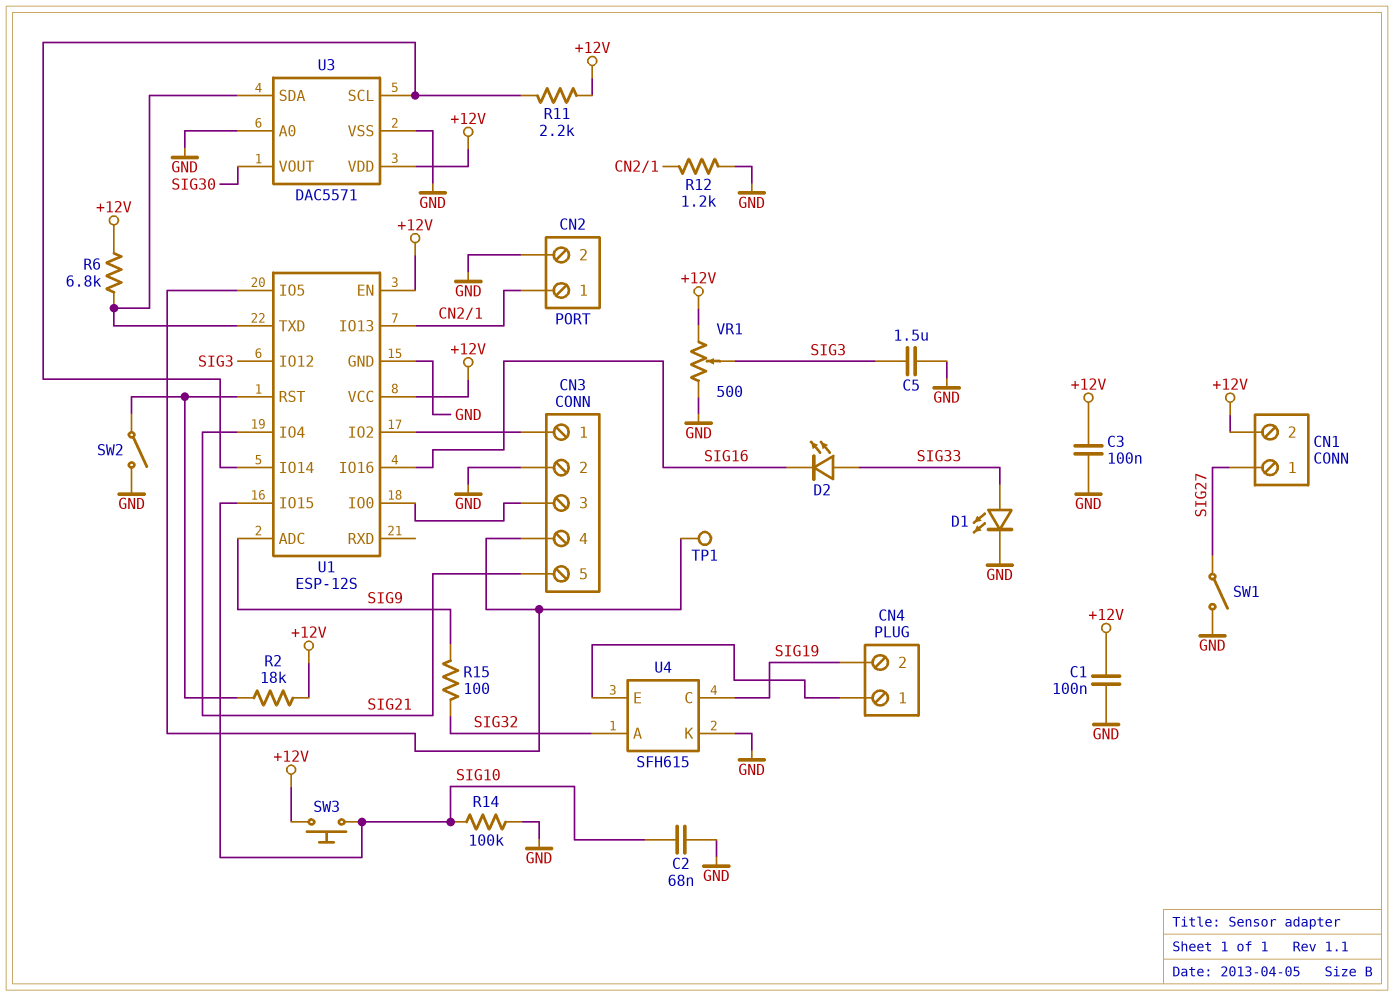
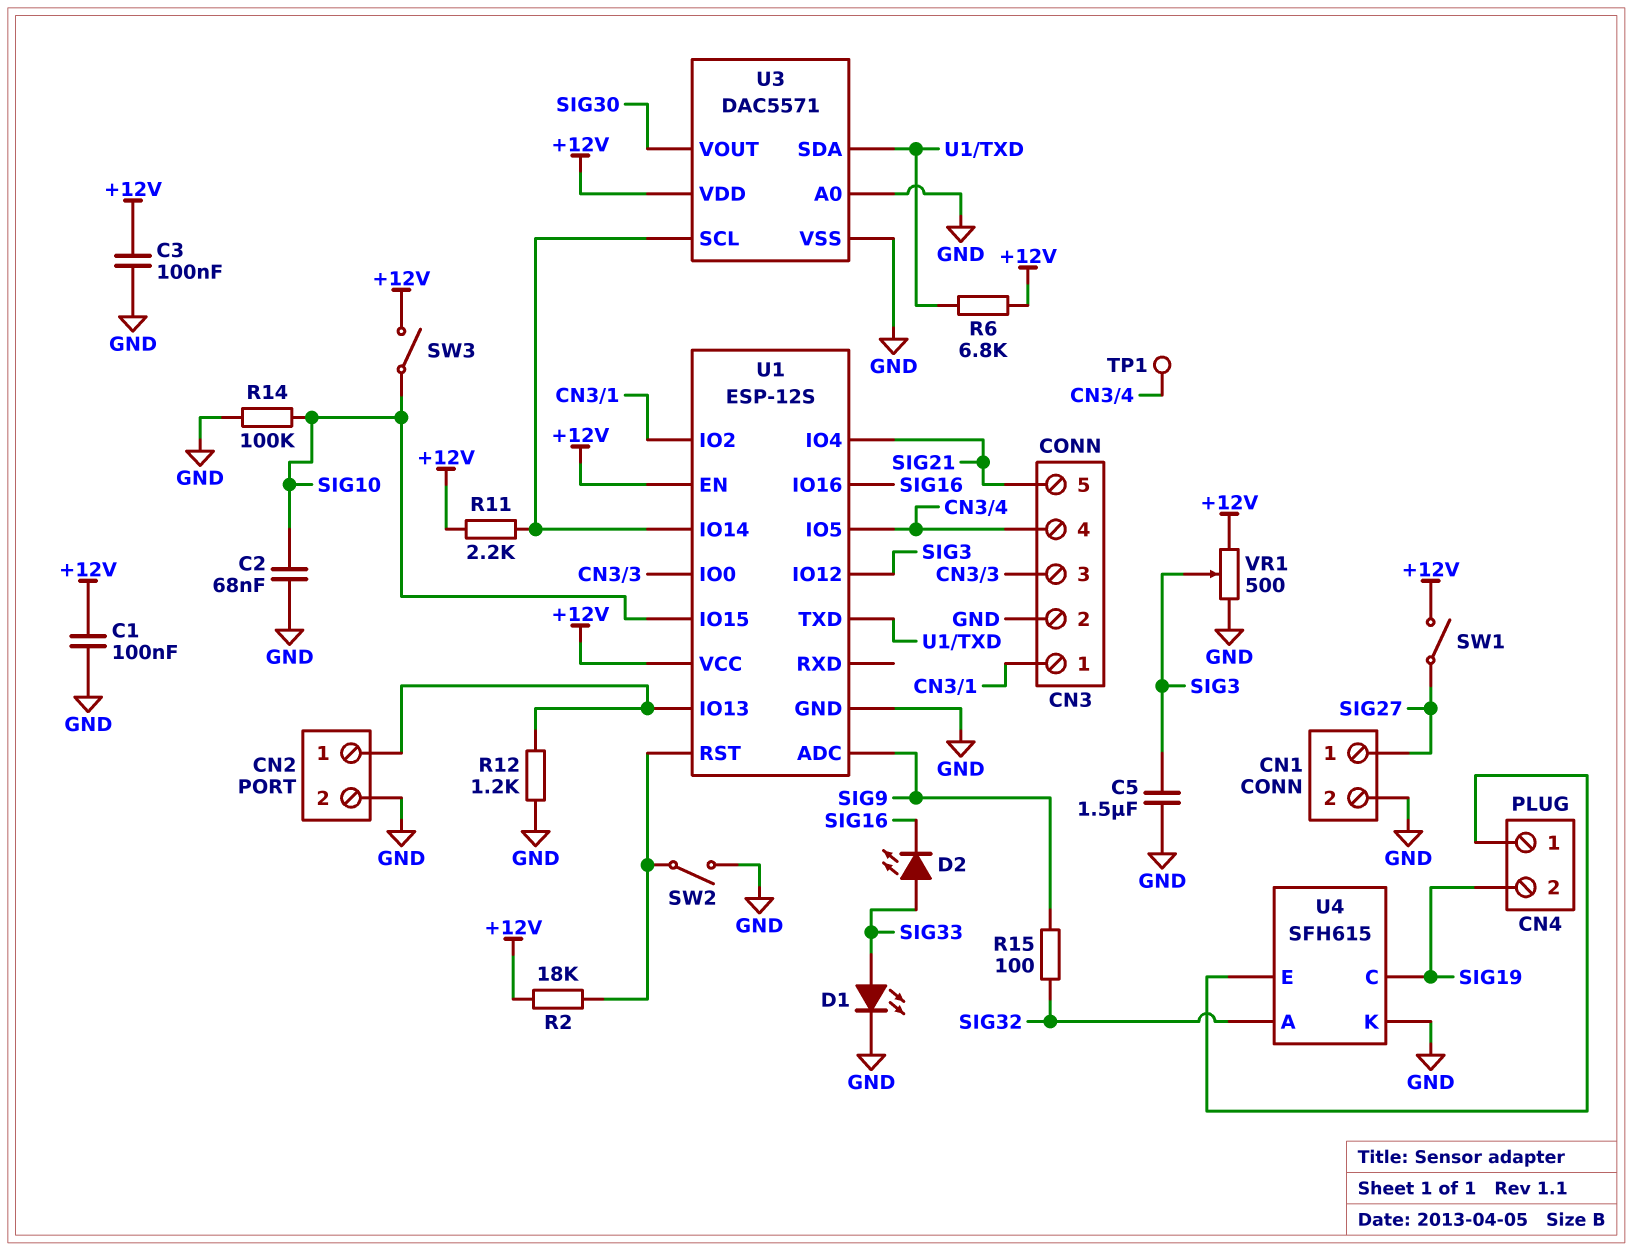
CN1 pin 2: +12V -> GND
SW1: switch (GND, SIG27) -> switch (+12V, SIG27)
SW3: button (+12V, SIG10) -> switch (+12V, SIG10)

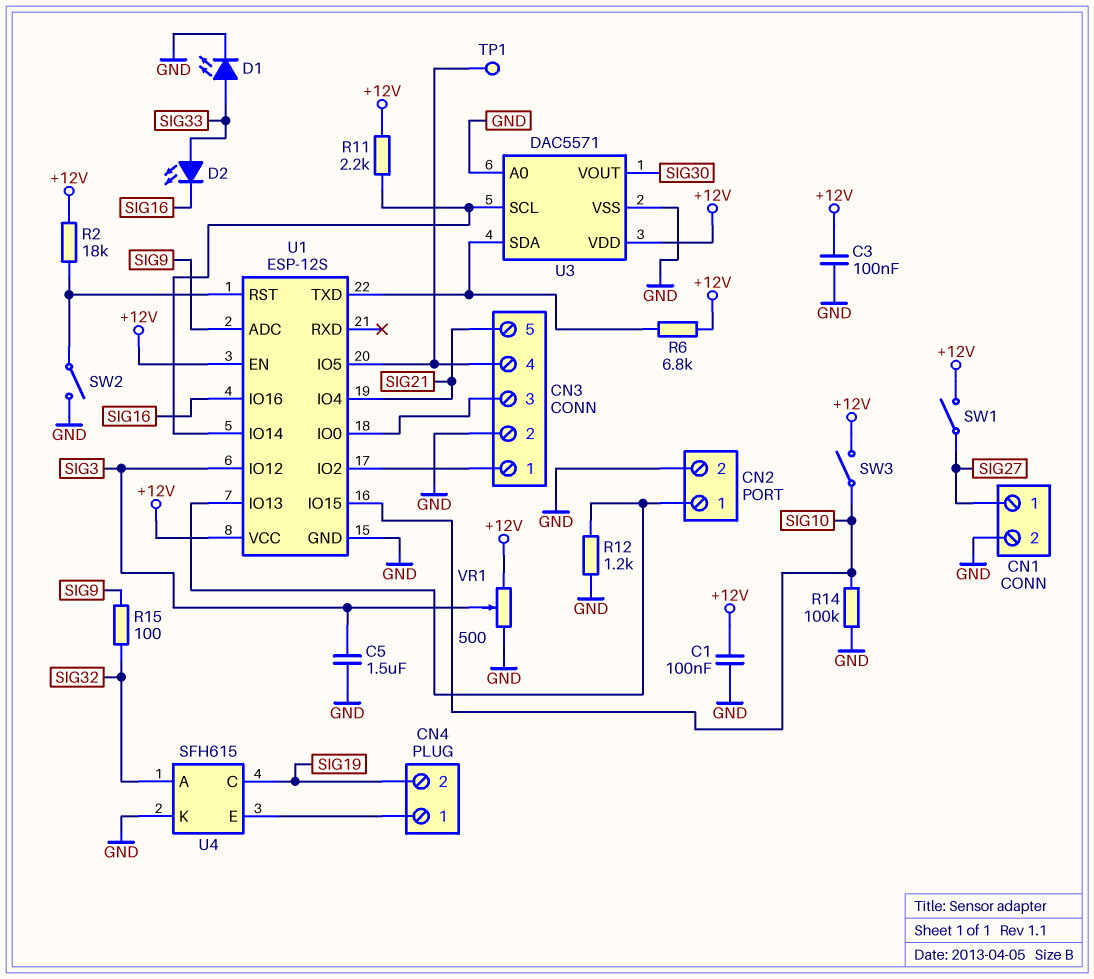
C2: 68nF (GND, SIG10) -> none

